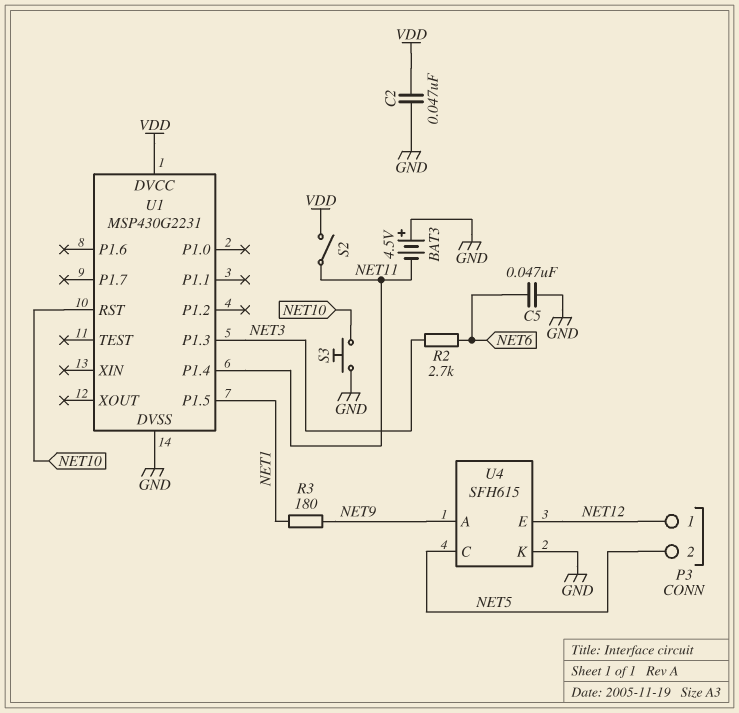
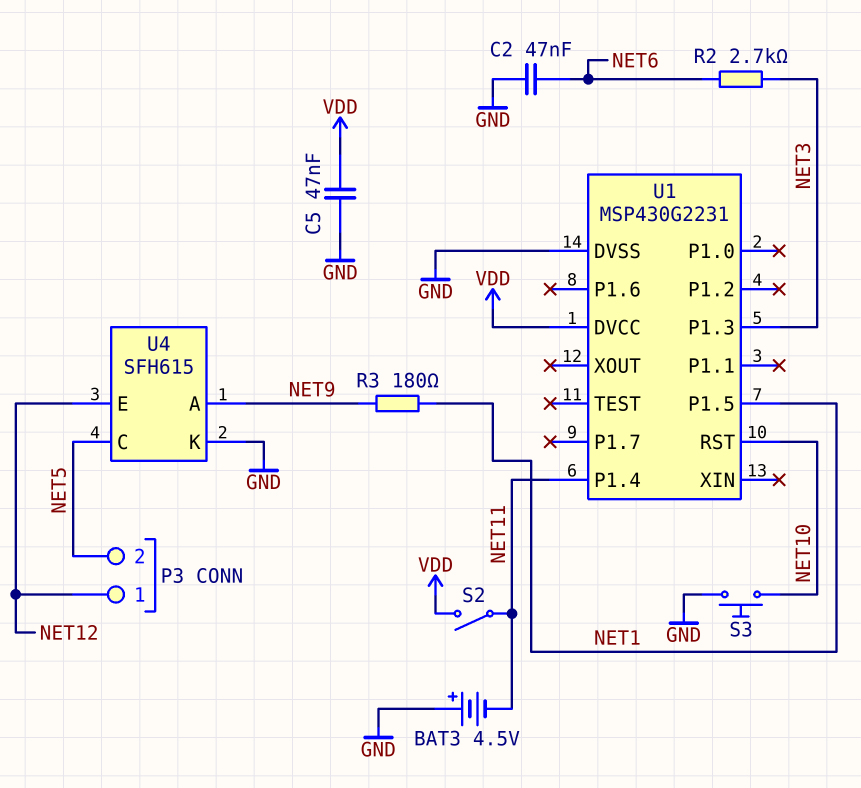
C2: 47nF (GND, VDD) -> 47nF (GND, NET6)
C5: 47nF (GND, NET6) -> 47nF (GND, VDD)

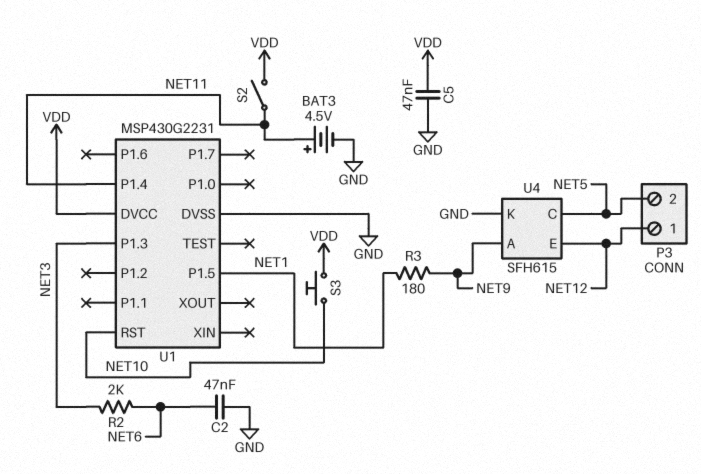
BAT3: 4.5V (plus GND, minus NET11) -> 4.5V (plus NET11, minus GND)
R2: 2.7k (NET3, NET6) -> 2k (NET3, NET6)
S3: button (GND, NET10) -> button (NET10, VDD)

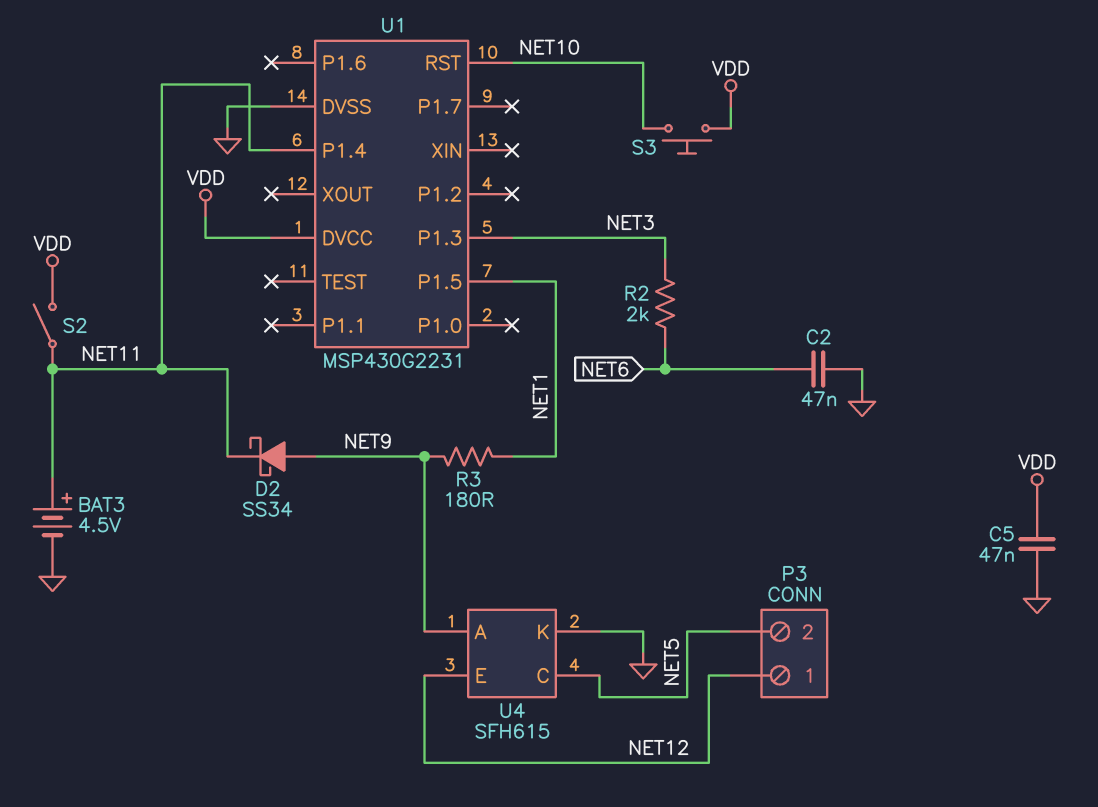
D2: none -> schottky SS34 (A NET9, K NET11)

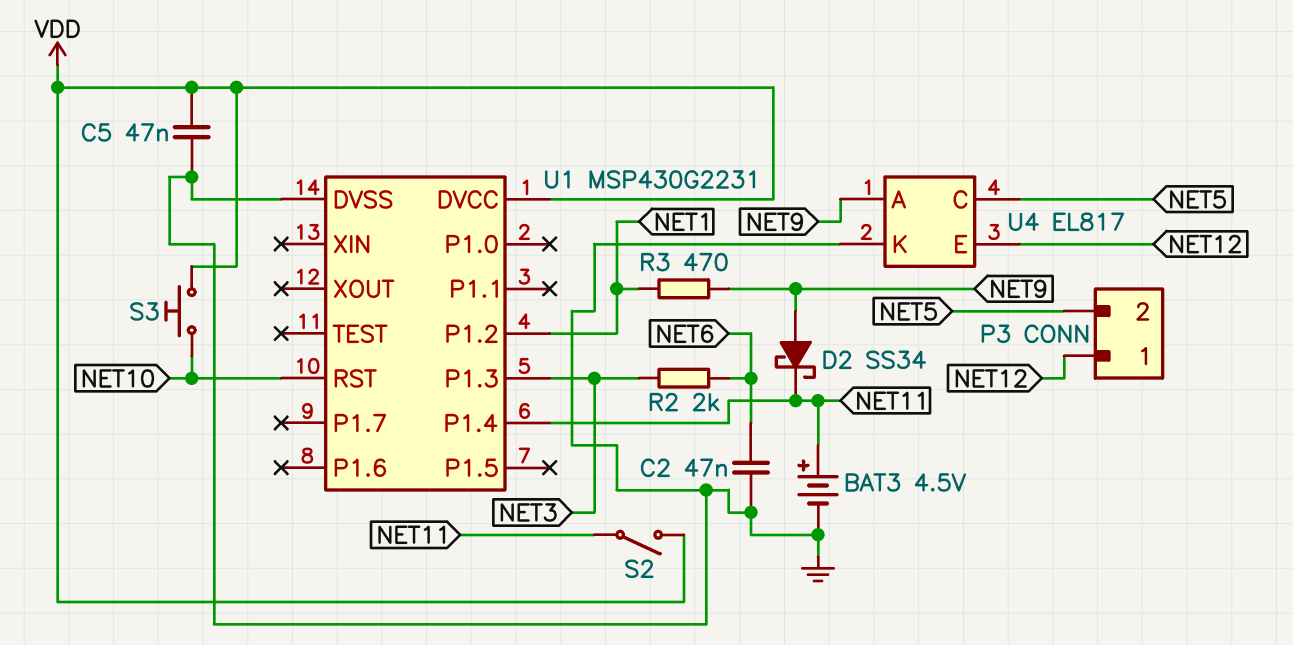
R3: 180 (NET1, NET9) -> 470 (NET1, NET9)
U1 pin P1.2: none -> NET1
U1 pin P1.5: NET1 -> none
U4: SFH615 -> EL817

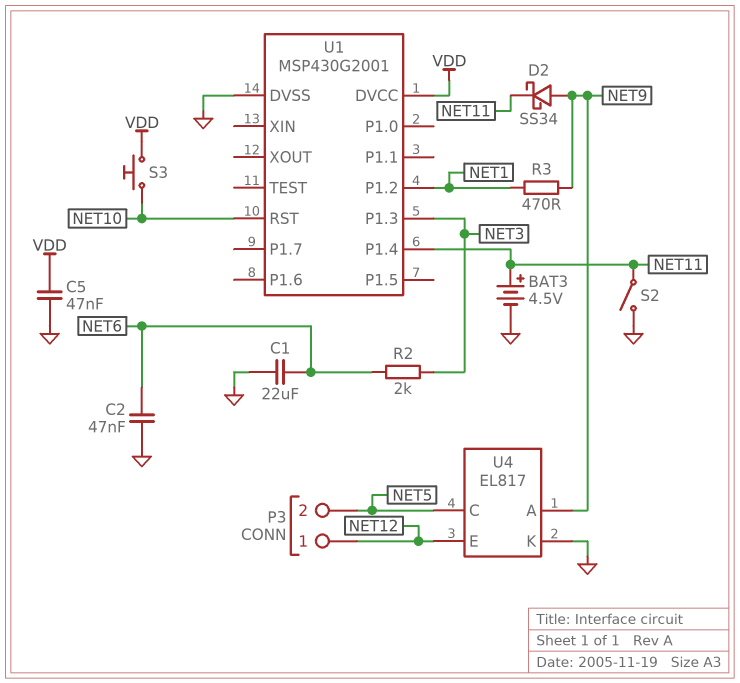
C1: none -> 22uF (GND, NET6)
S2: switch (NET11, VDD) -> switch (GND, NET11)
U1: MSP430G2231 -> MSP430G2001

